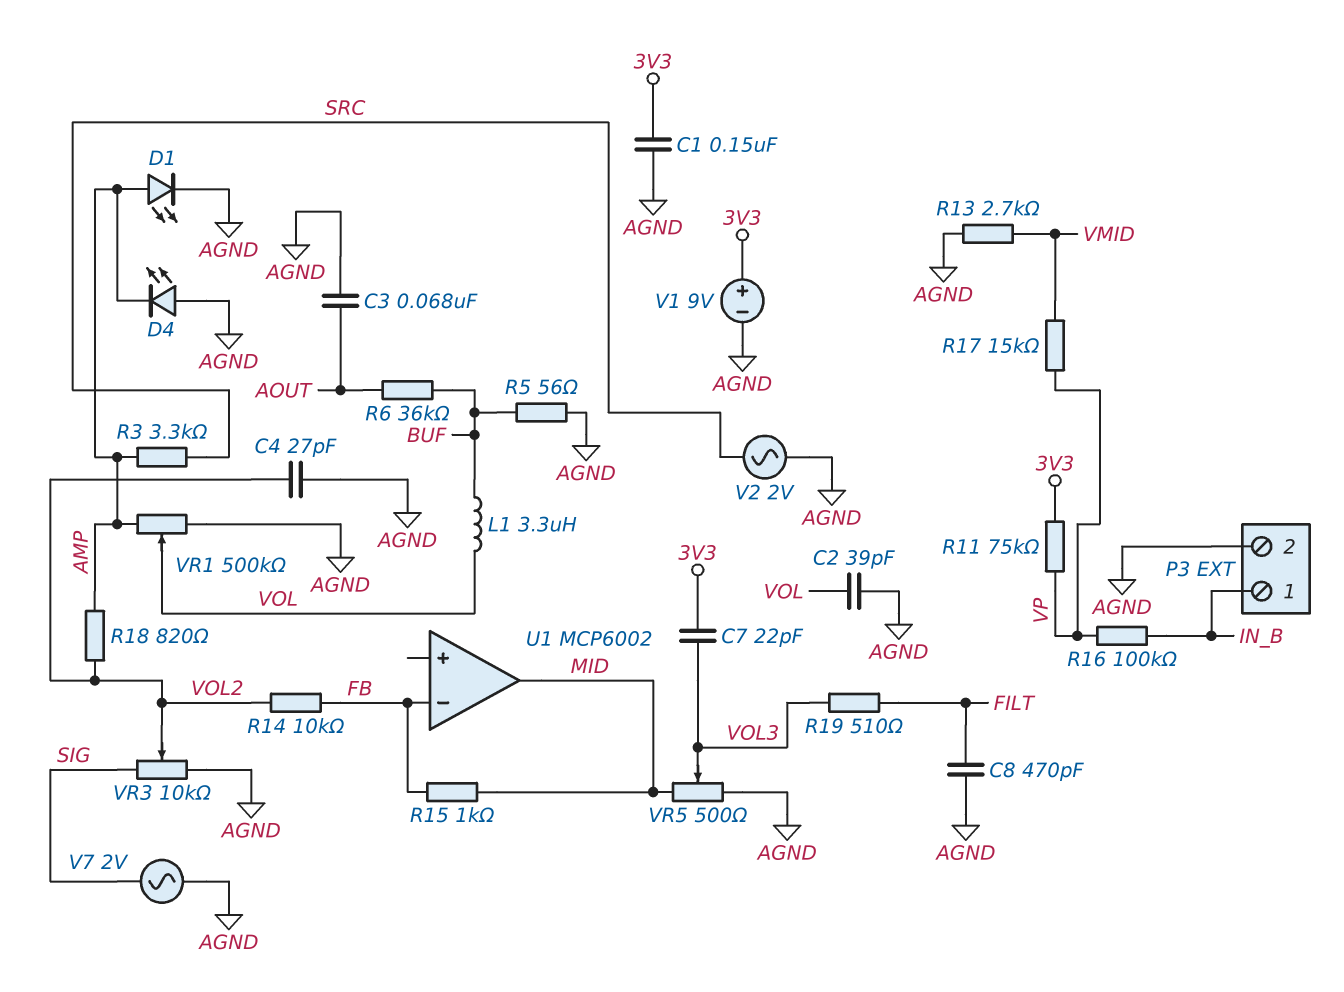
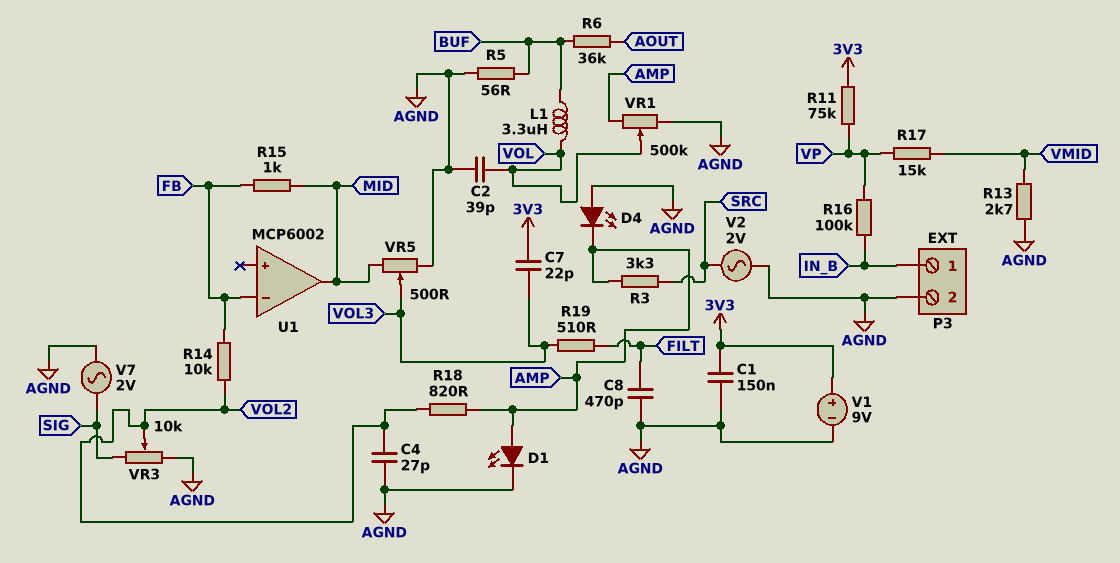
C3: 68nF (AGND, AOUT) -> none

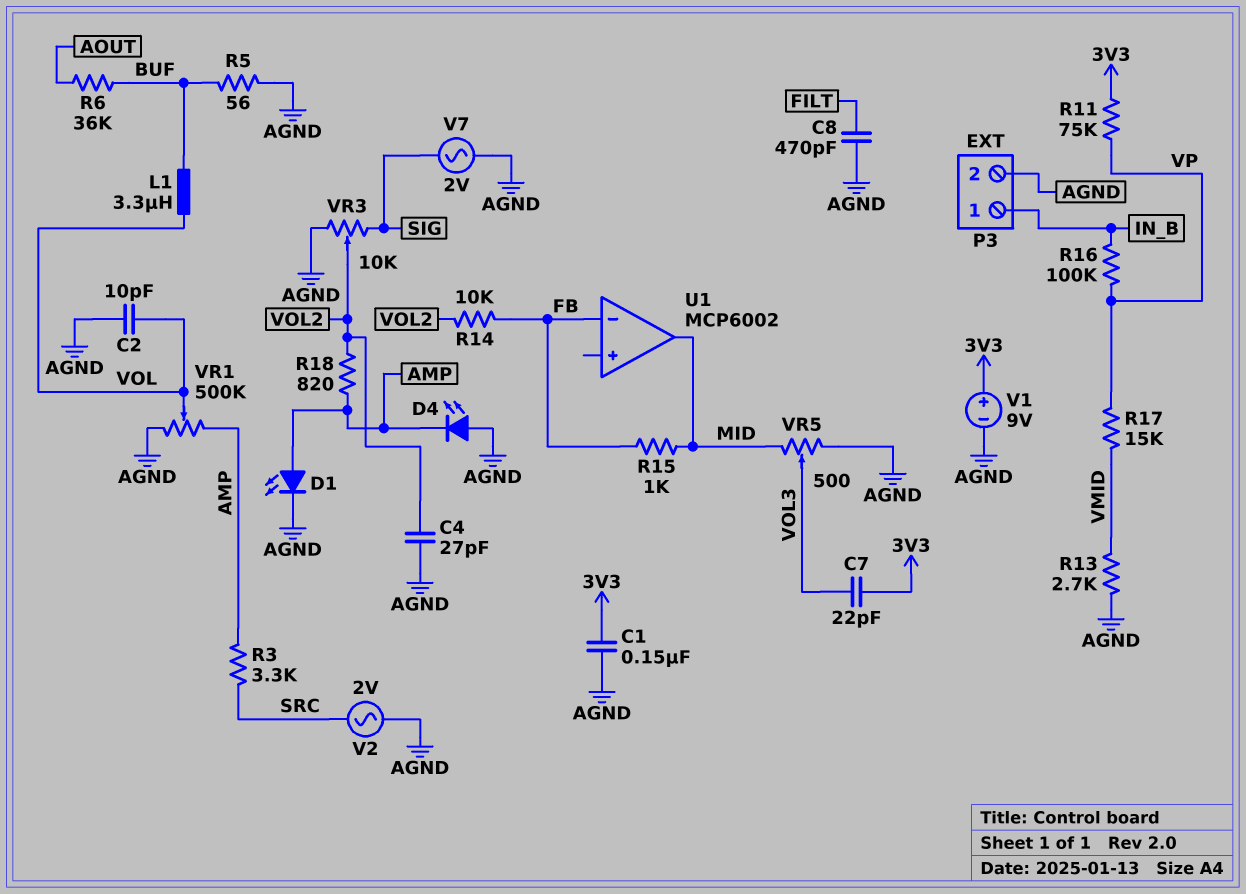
C2: 39pF (AGND, VOL) -> 10pF (AGND, VOL)
R19: 510 (FILT, VOL3) -> none

